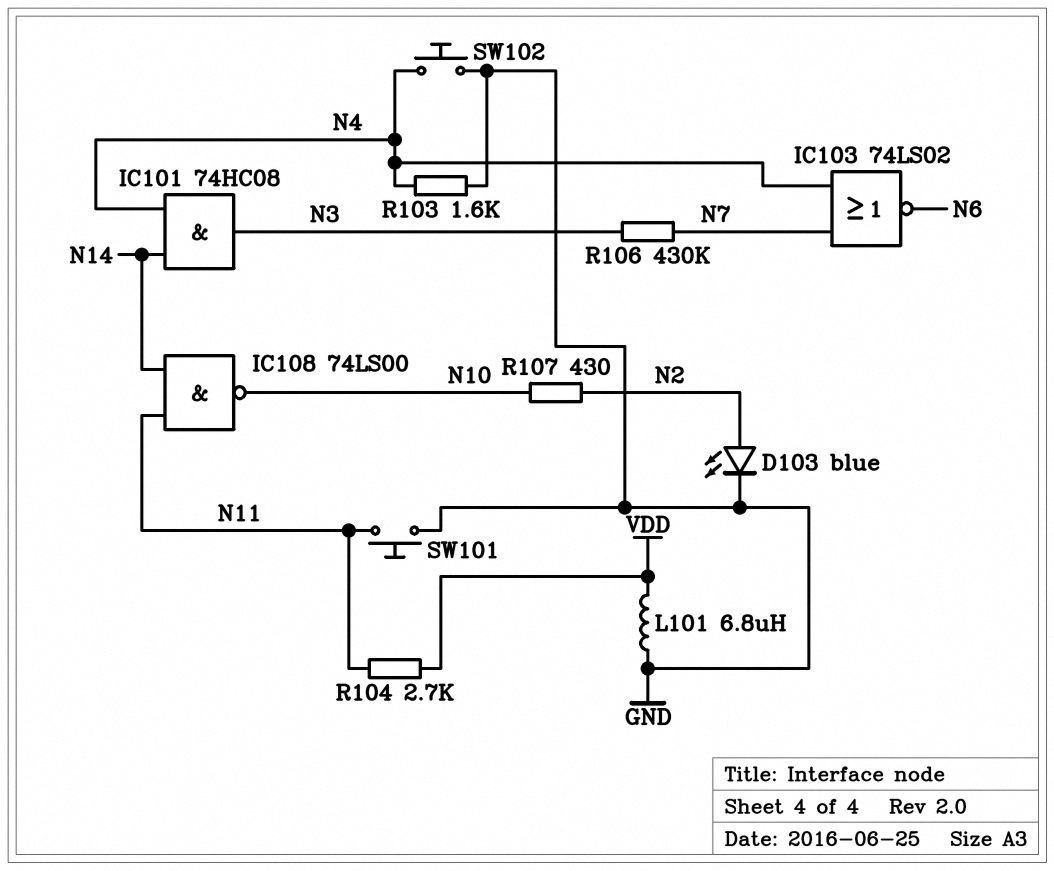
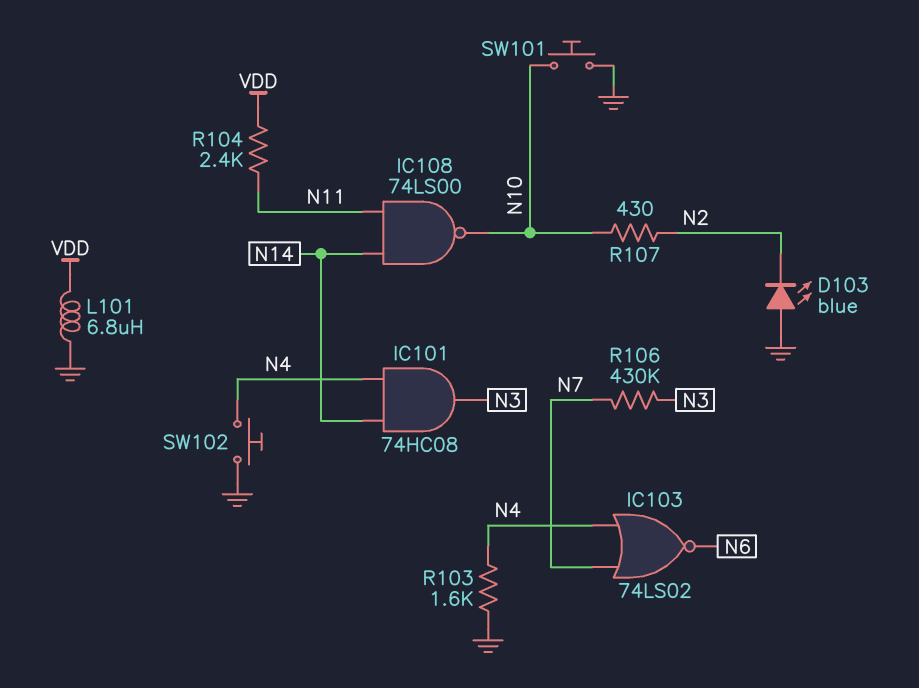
D103: LED blue (A N2, K GND) -> LED blue (A GND, K N2)
R104: 2.7k (N11, VDD) -> 2.4k (N11, VDD)
SW101: button (GND, N11) -> button (GND, N10)

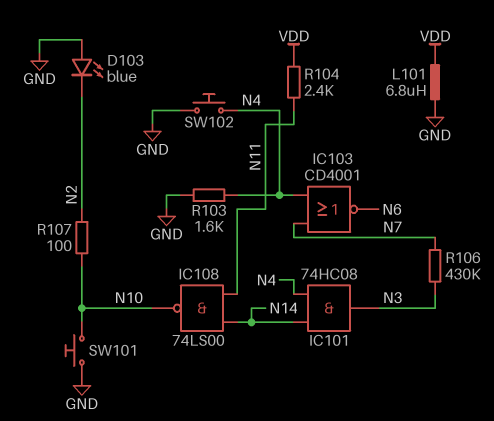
IC103: NOR 74LS02 (in N4, in N7, out N6) -> NOR CD4001 (in N4, in N7, out N6)
R107: 430 (N2, N10) -> 100 (N2, N10)

